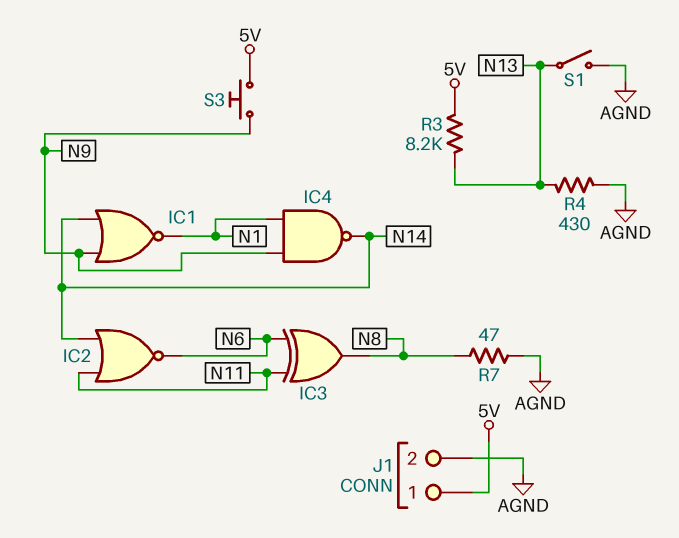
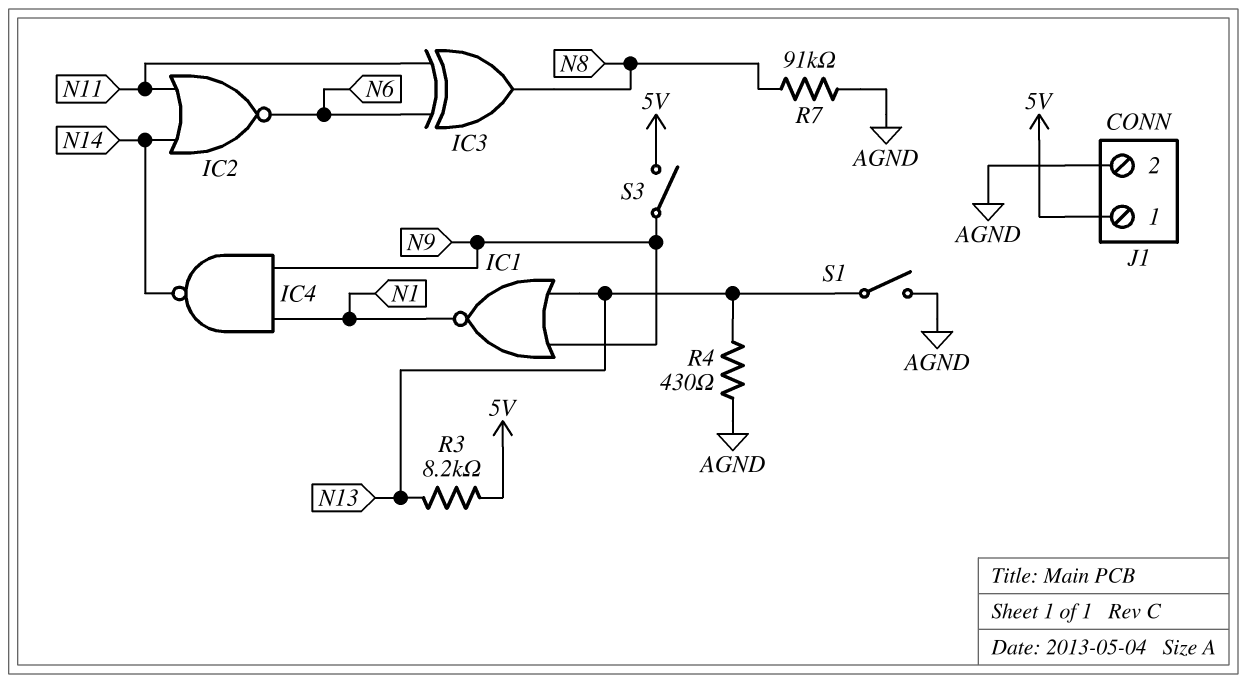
IC1: NOR (in N9, in N14, out N1) -> NOR (in N9, in N13, out N1)
R7: 47 (AGND, N8) -> 91k (AGND, N8)
S3: button (5V, N9) -> switch (5V, N9)

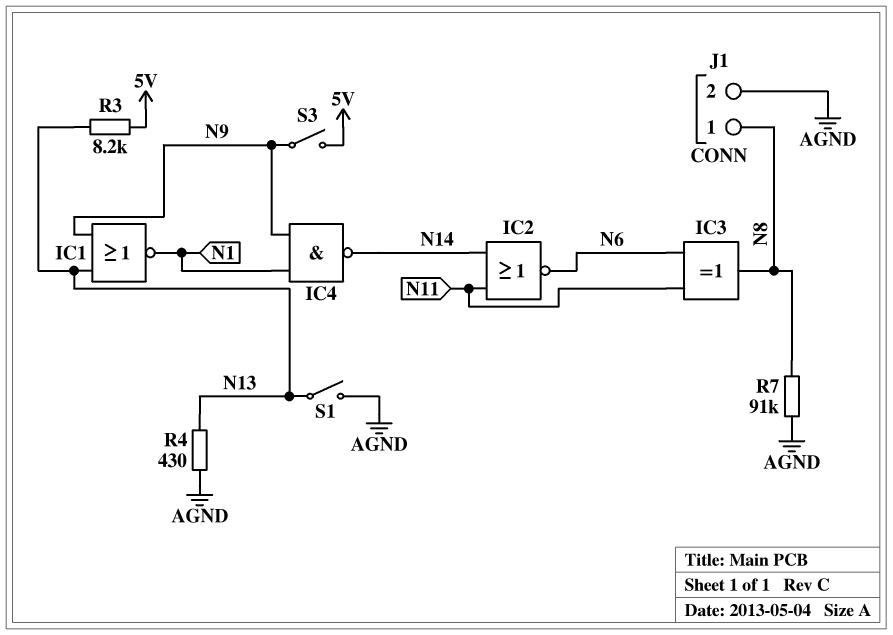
J1 pin 1: 5V -> N8

